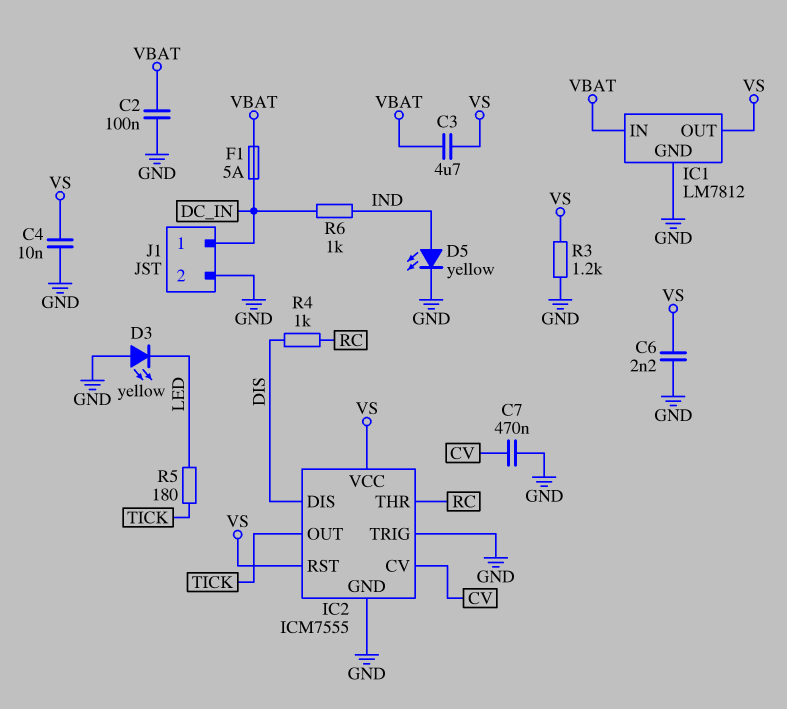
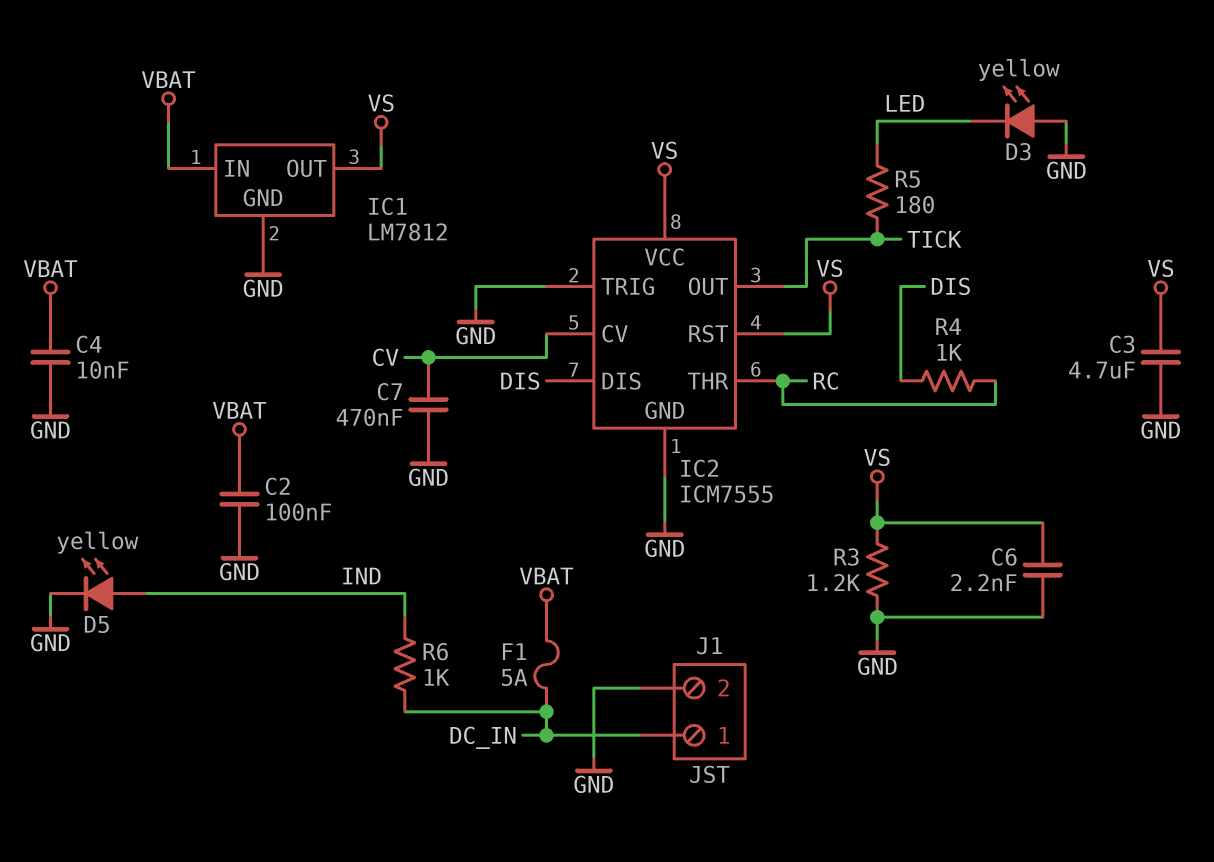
C3: 4.7uF (VBAT, VS) -> 4.7uF (GND, VS)
C4: 10nF (GND, VS) -> 10nF (GND, VBAT)

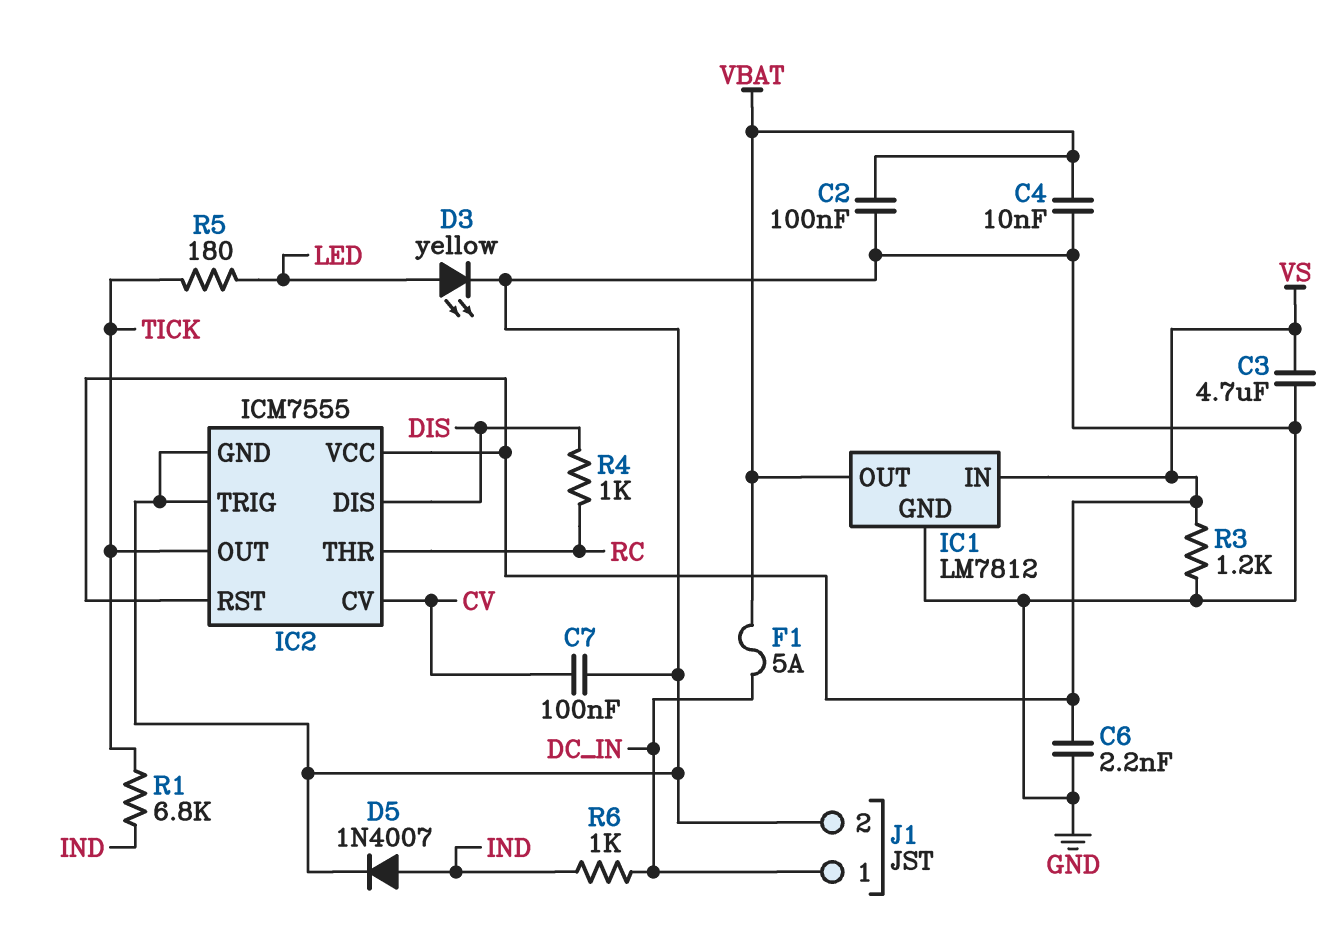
C7: 470nF (CV, GND) -> 100nF (CV, GND)
D3: LED yellow (A GND, K LED) -> LED yellow (A LED, K GND)
D5: LED yellow (A IND, K GND) -> diode 1N4007 (A IND, K GND)
IC1 pin IN: VBAT -> VS
IC1 pin OUT: VS -> VBAT
R1: none -> 6.8k (IND, TICK)

